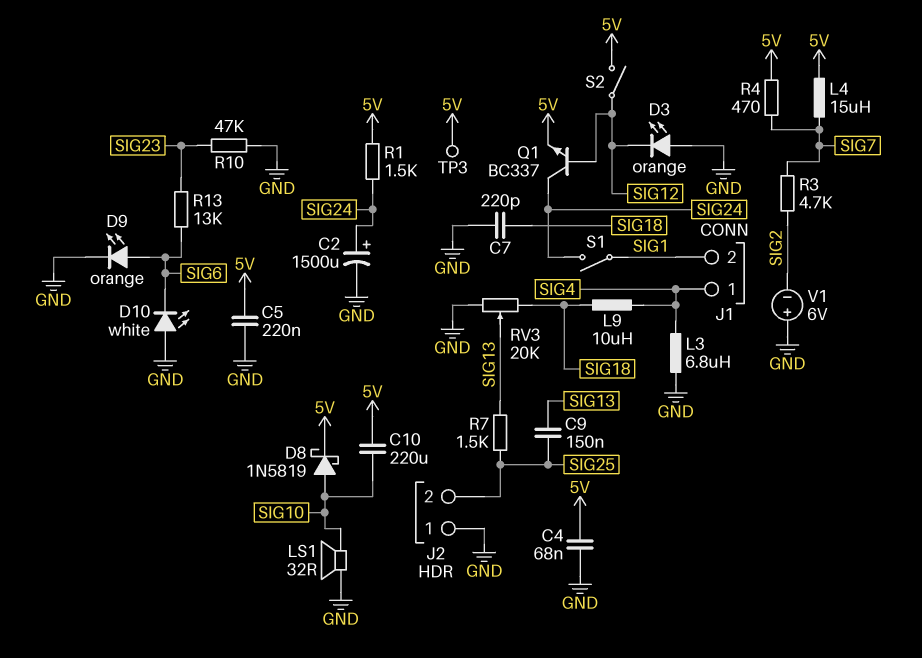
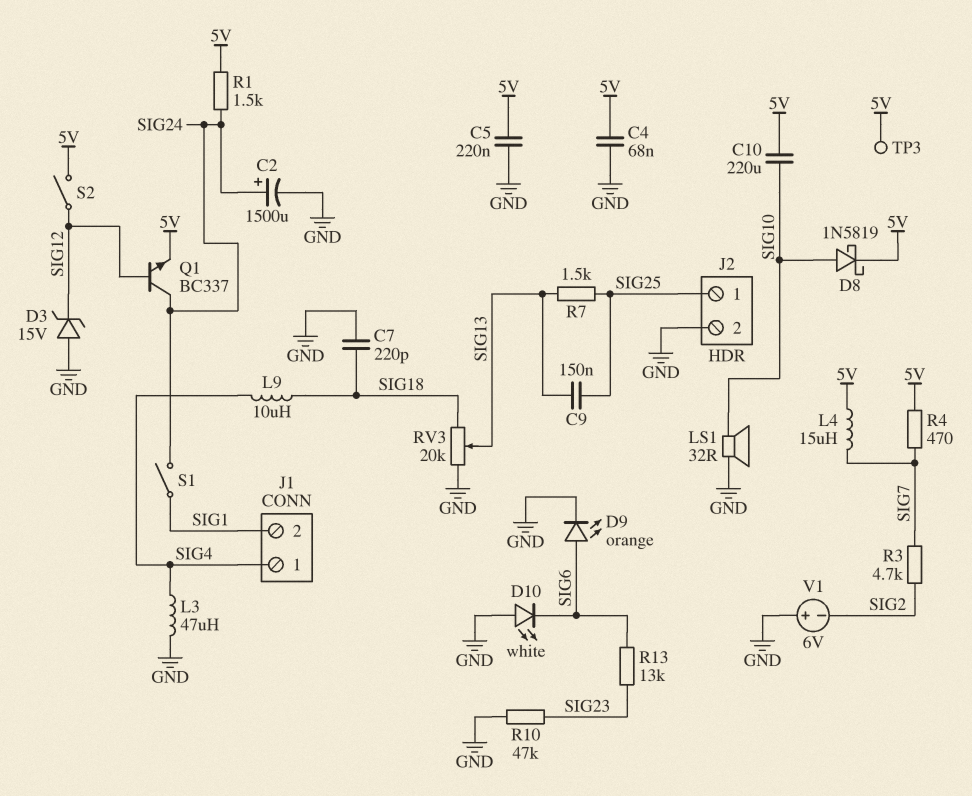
D3: LED orange (A GND, K SIG12) -> zener 15V (A GND, K SIG12)
J2 pin 1: GND -> SIG25
J2 pin 2: SIG25 -> GND
L3: 6.8uH (GND, SIG4) -> 47uH (GND, SIG4)

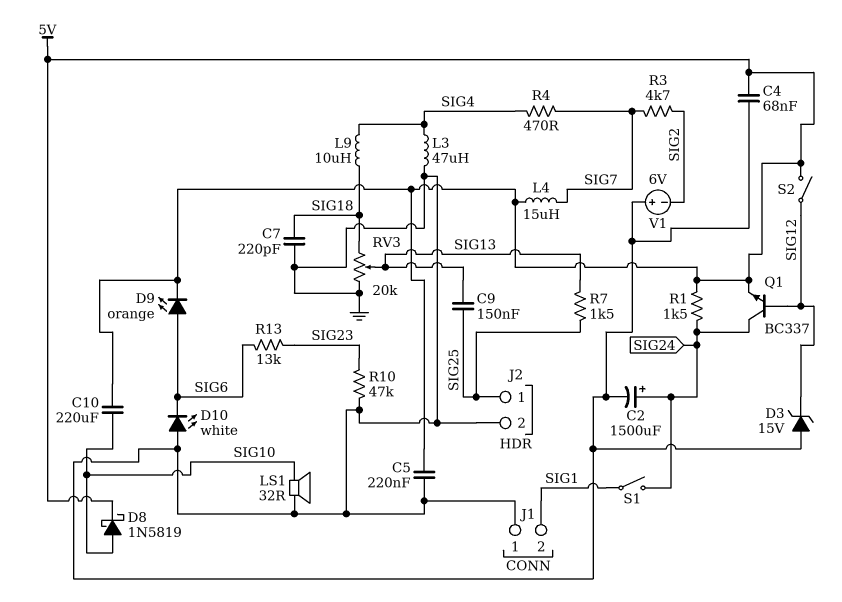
D9: LED orange (A SIG6, K GND) -> LED orange (A SIG6, K 5V)
J1 pin 1: SIG4 -> GND
R4: 470 (5V, SIG7) -> 470 (SIG4, SIG7)
TP3: test point (5V) -> none

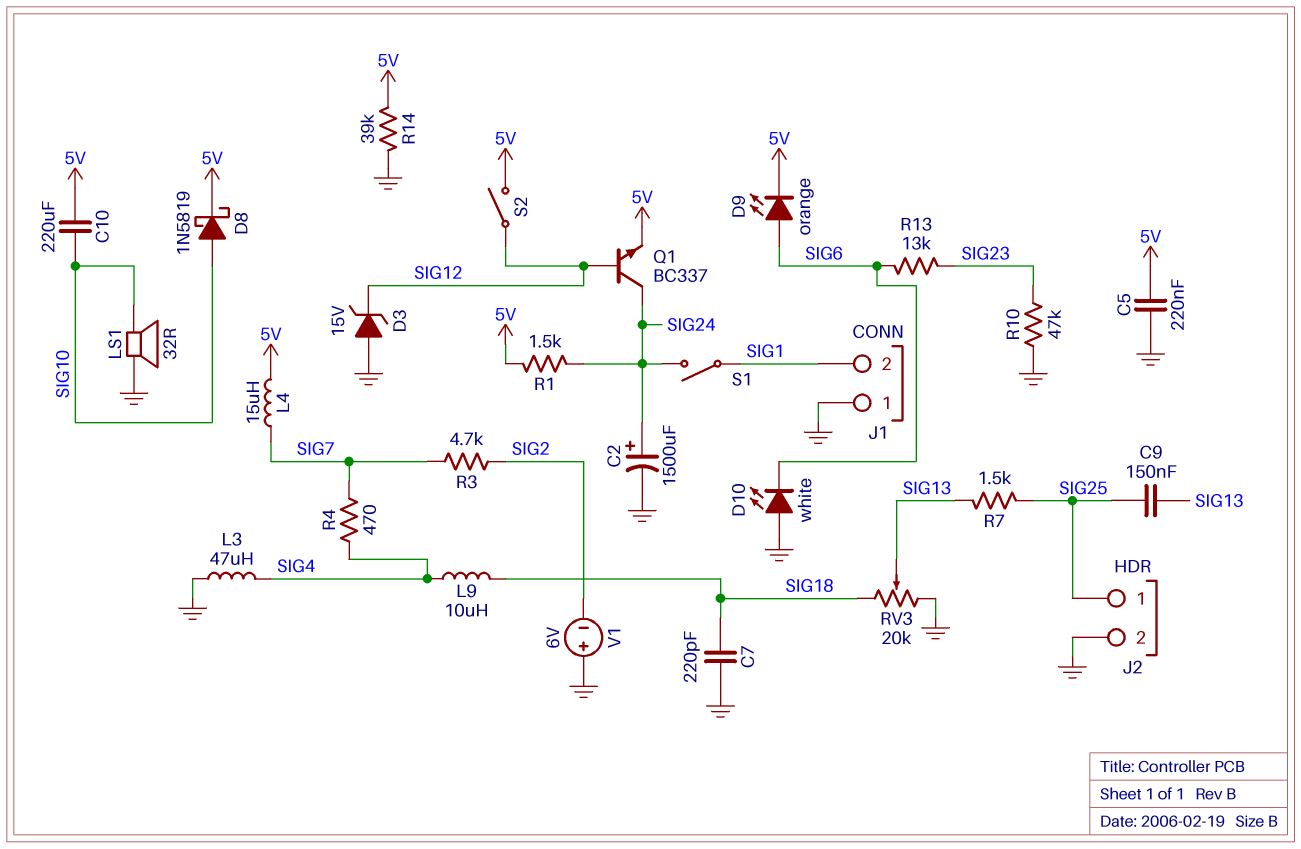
C4: 68nF (5V, GND) -> none
R14: none -> 39k (5V, GND)

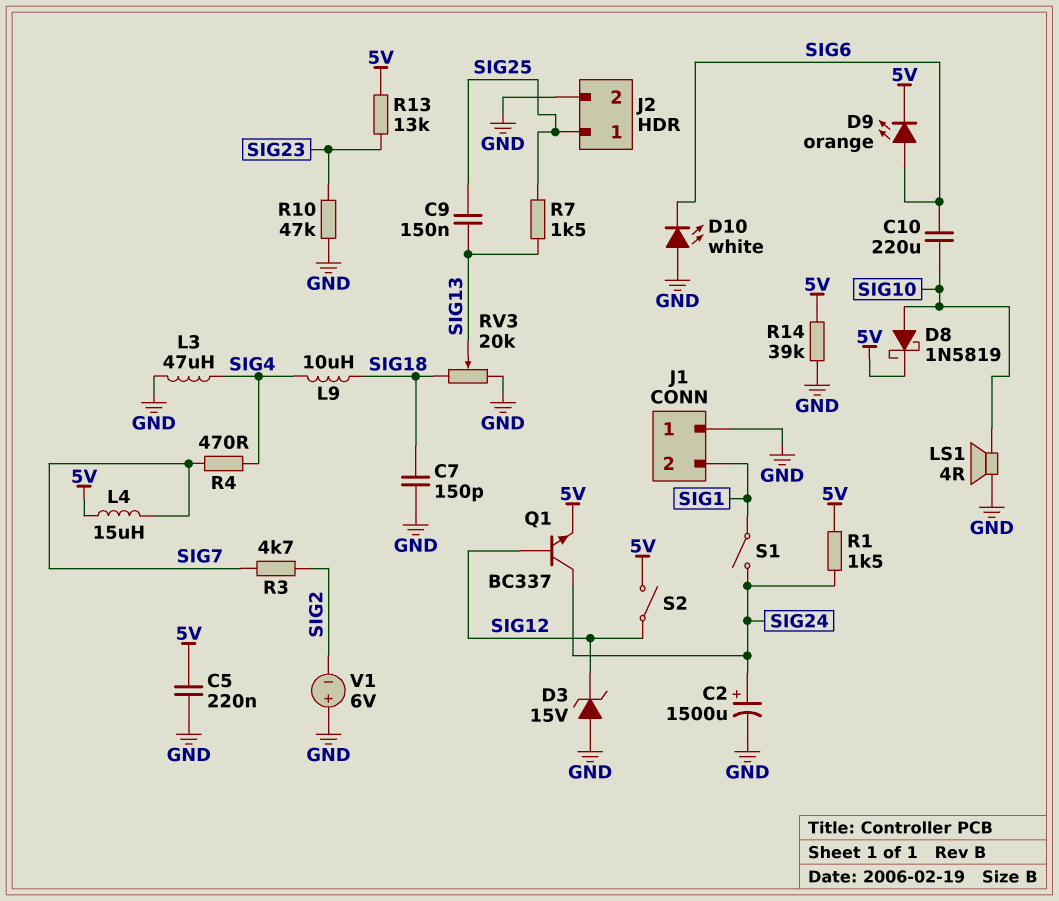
C7: 220pF (GND, SIG18) -> 150pF (GND, SIG18)
C10: 220uF (5V, SIG10) -> 220uF (SIG6, SIG10)
LS1: speaker 32R (GND, SIG10) -> speaker 4R (GND, SIG10)
R13: 13k (SIG6, SIG23) -> 13k (5V, SIG23)

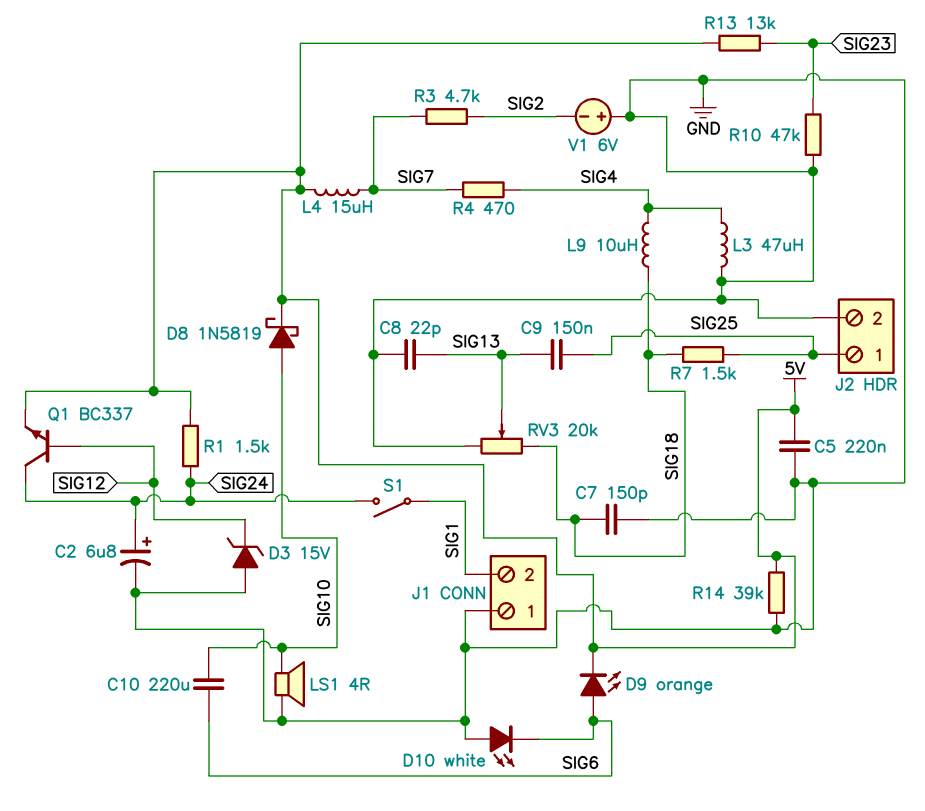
C2: 1500uF (plus SIG24, minus GND) -> 6.8uF (plus SIG24, minus GND)
C8: none -> 22pF (GND, SIG13)
R7: 1.5k (SIG13, SIG25) -> 1.5k (SIG18, SIG25)
S2: switch (5V, SIG12) -> none

